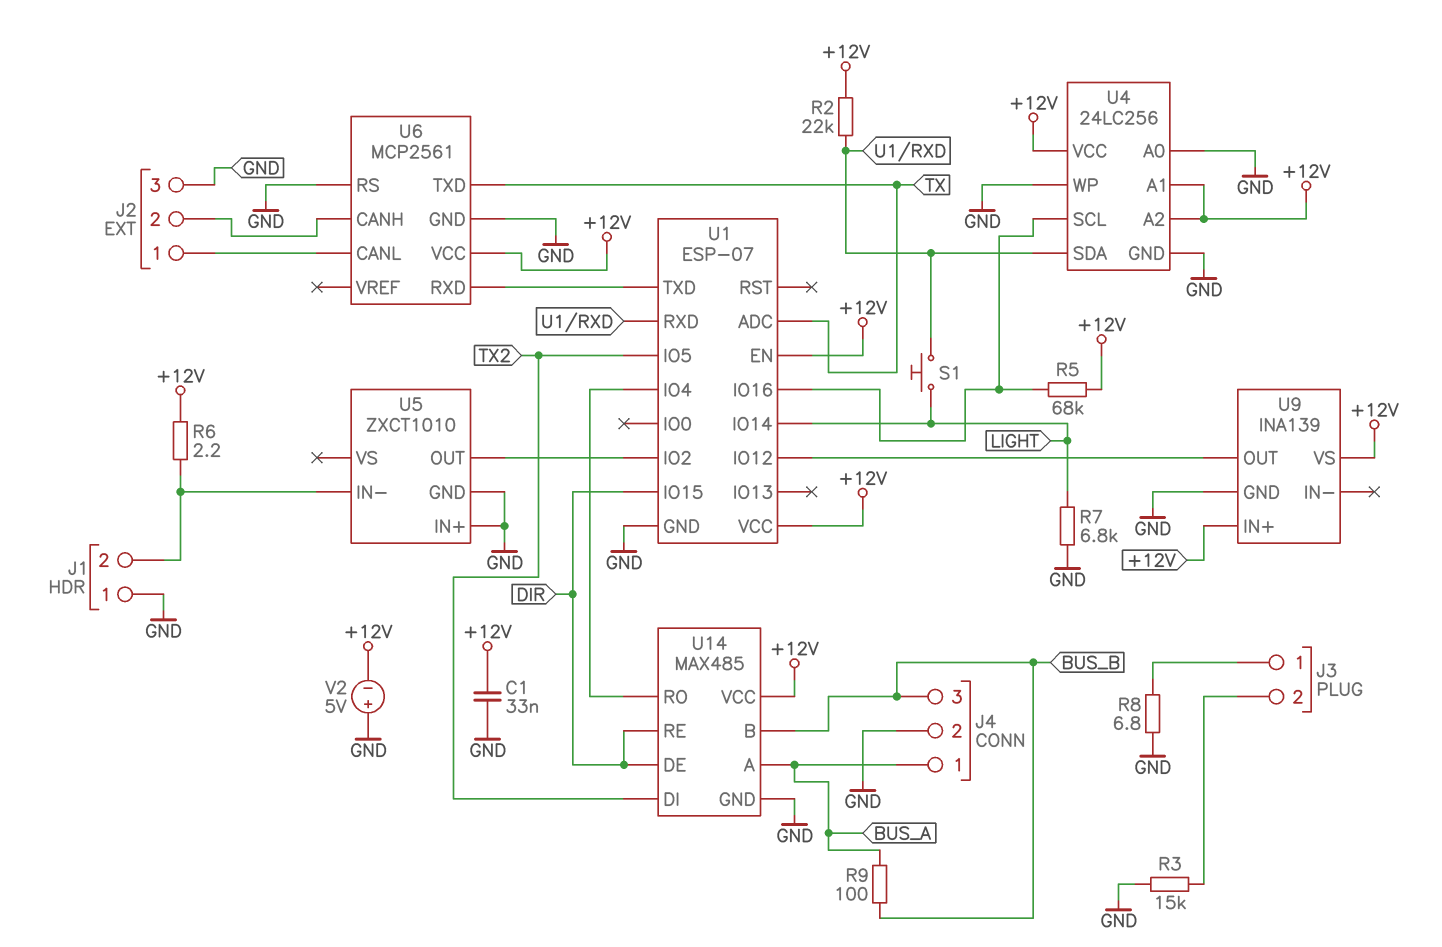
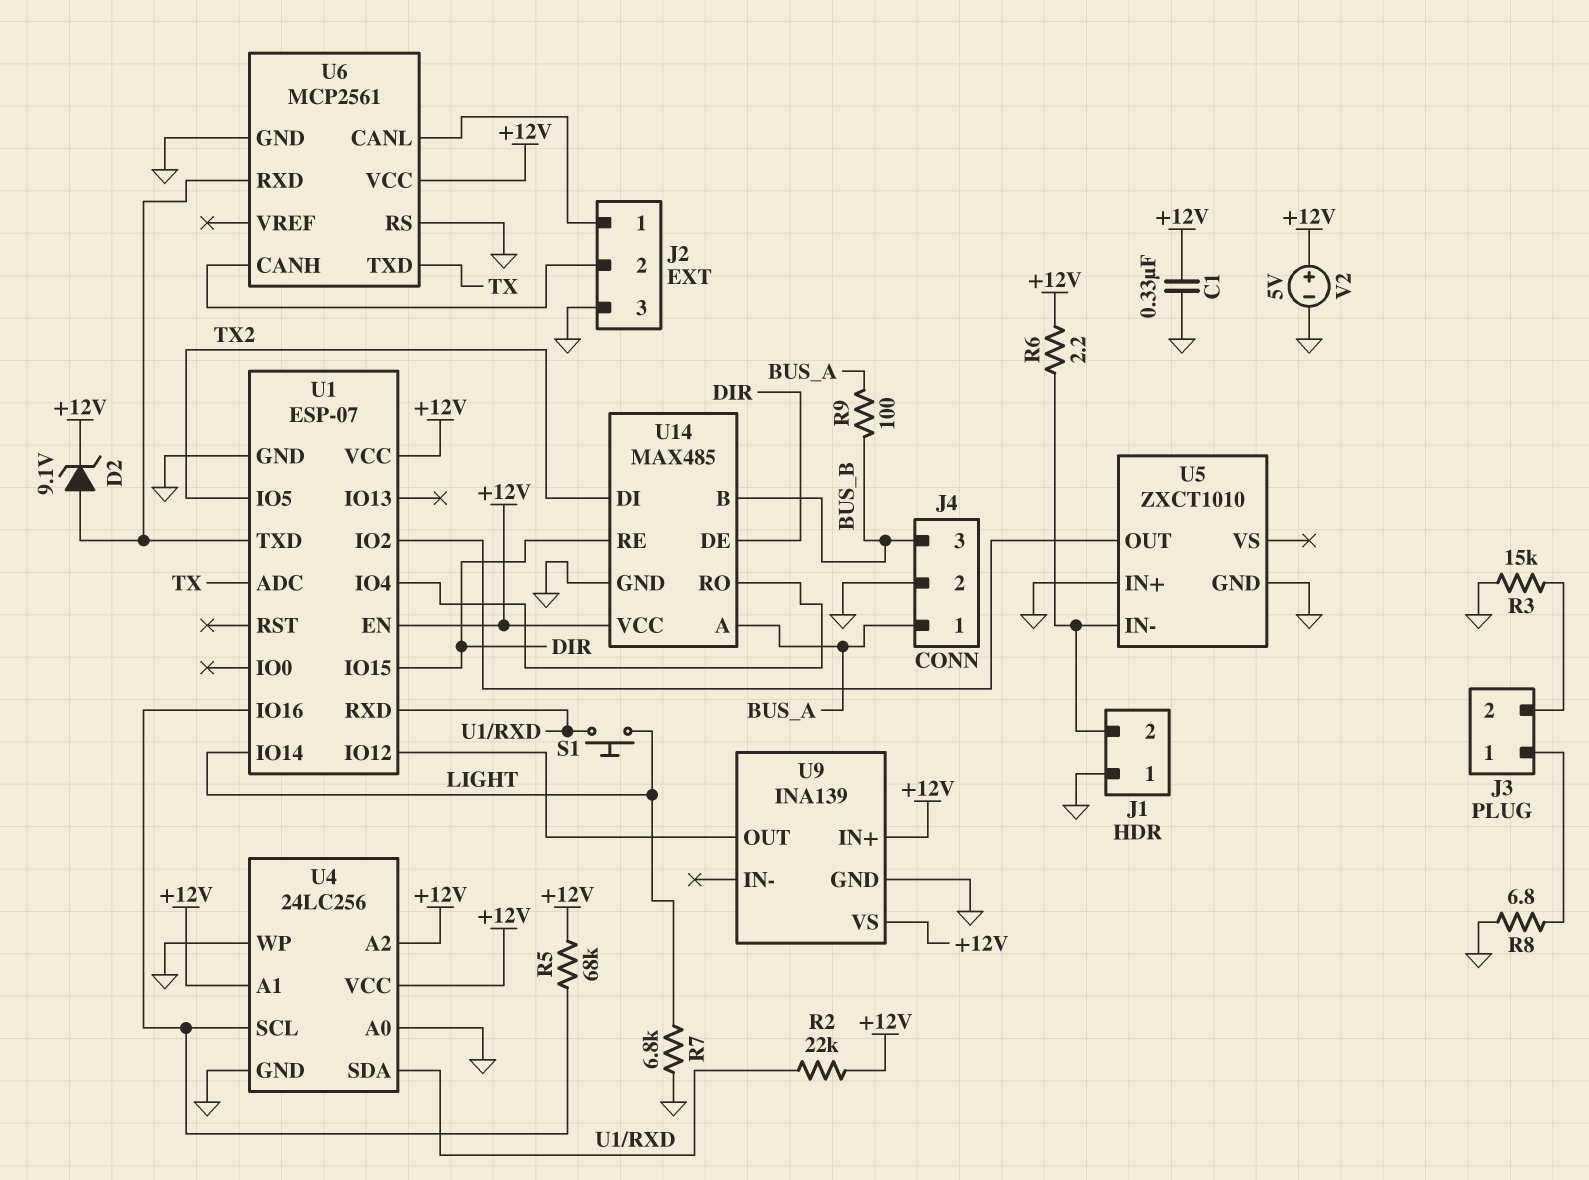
C1: 33nF (+12V, GND) -> 330nF (+12V, GND)
D2: none -> zener 9.1V (A U1/TXD, K +12V)
V2: 5V (plus GND, minus +12V) -> 5V (plus +12V, minus GND)

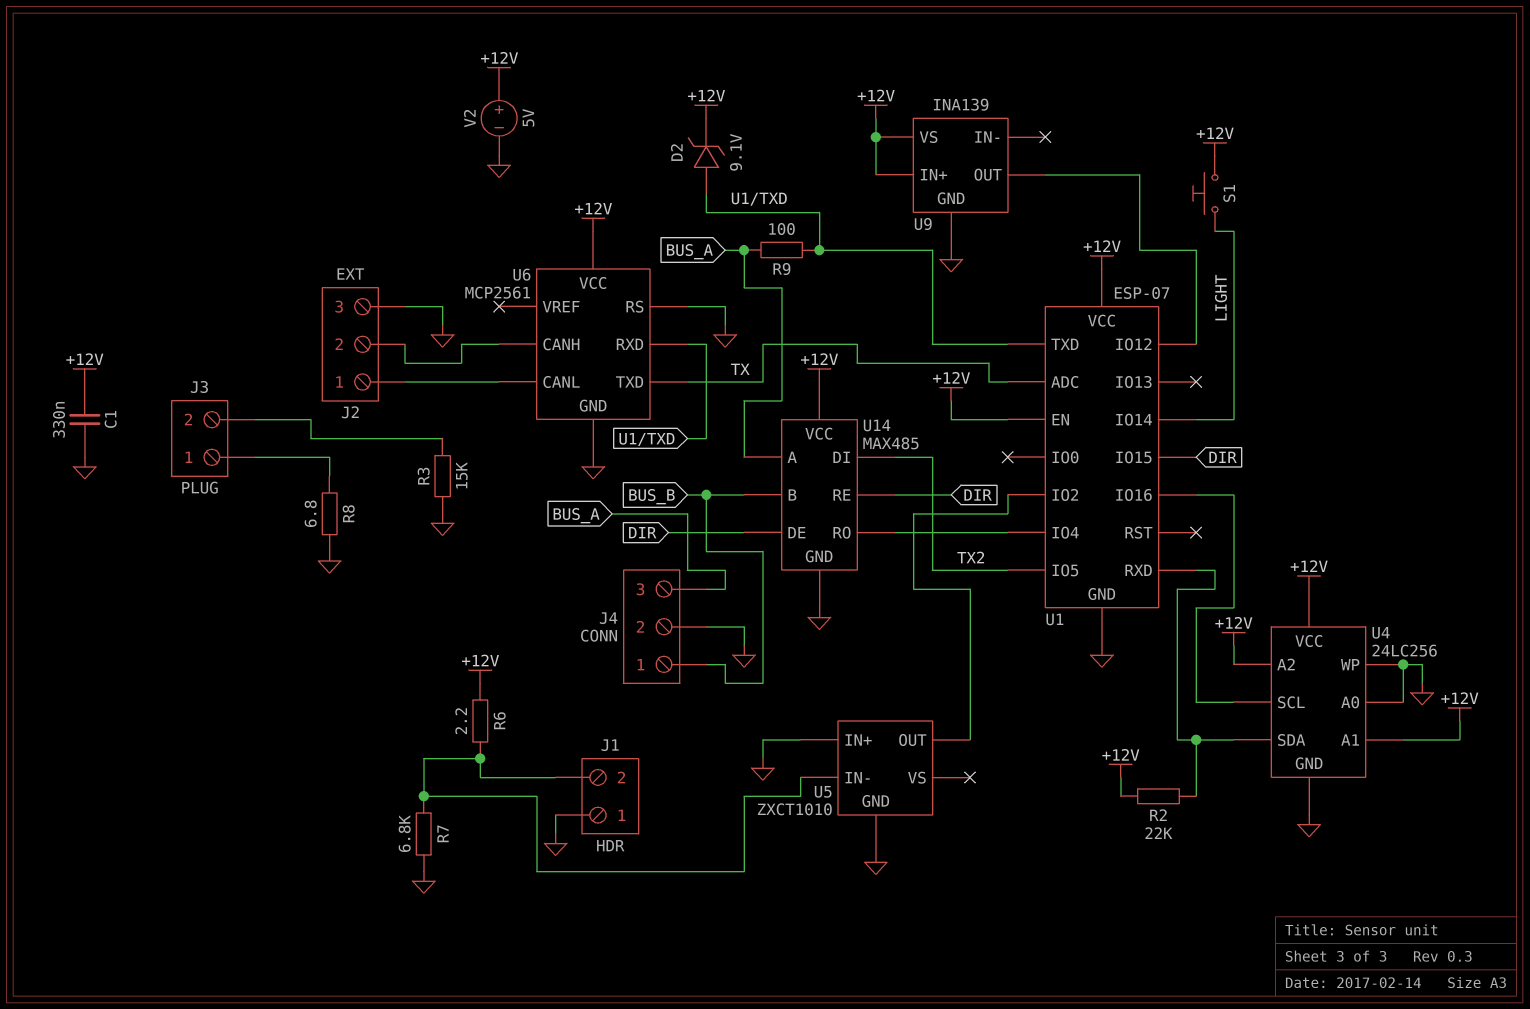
J4 pin 1: BUS_A -> BUS_B
J4 pin 3: BUS_B -> BUS_A
R5: 68k (+12V, U1/IO16) -> none
R7: 6.8k (GND, LIGHT) -> 6.8k (GND, J1/2)
R9: 100 (BUS_A, BUS_B) -> 100 (BUS_A, U1/TXD)
S1: button (LIGHT, U1/RXD) -> button (+12V, LIGHT)

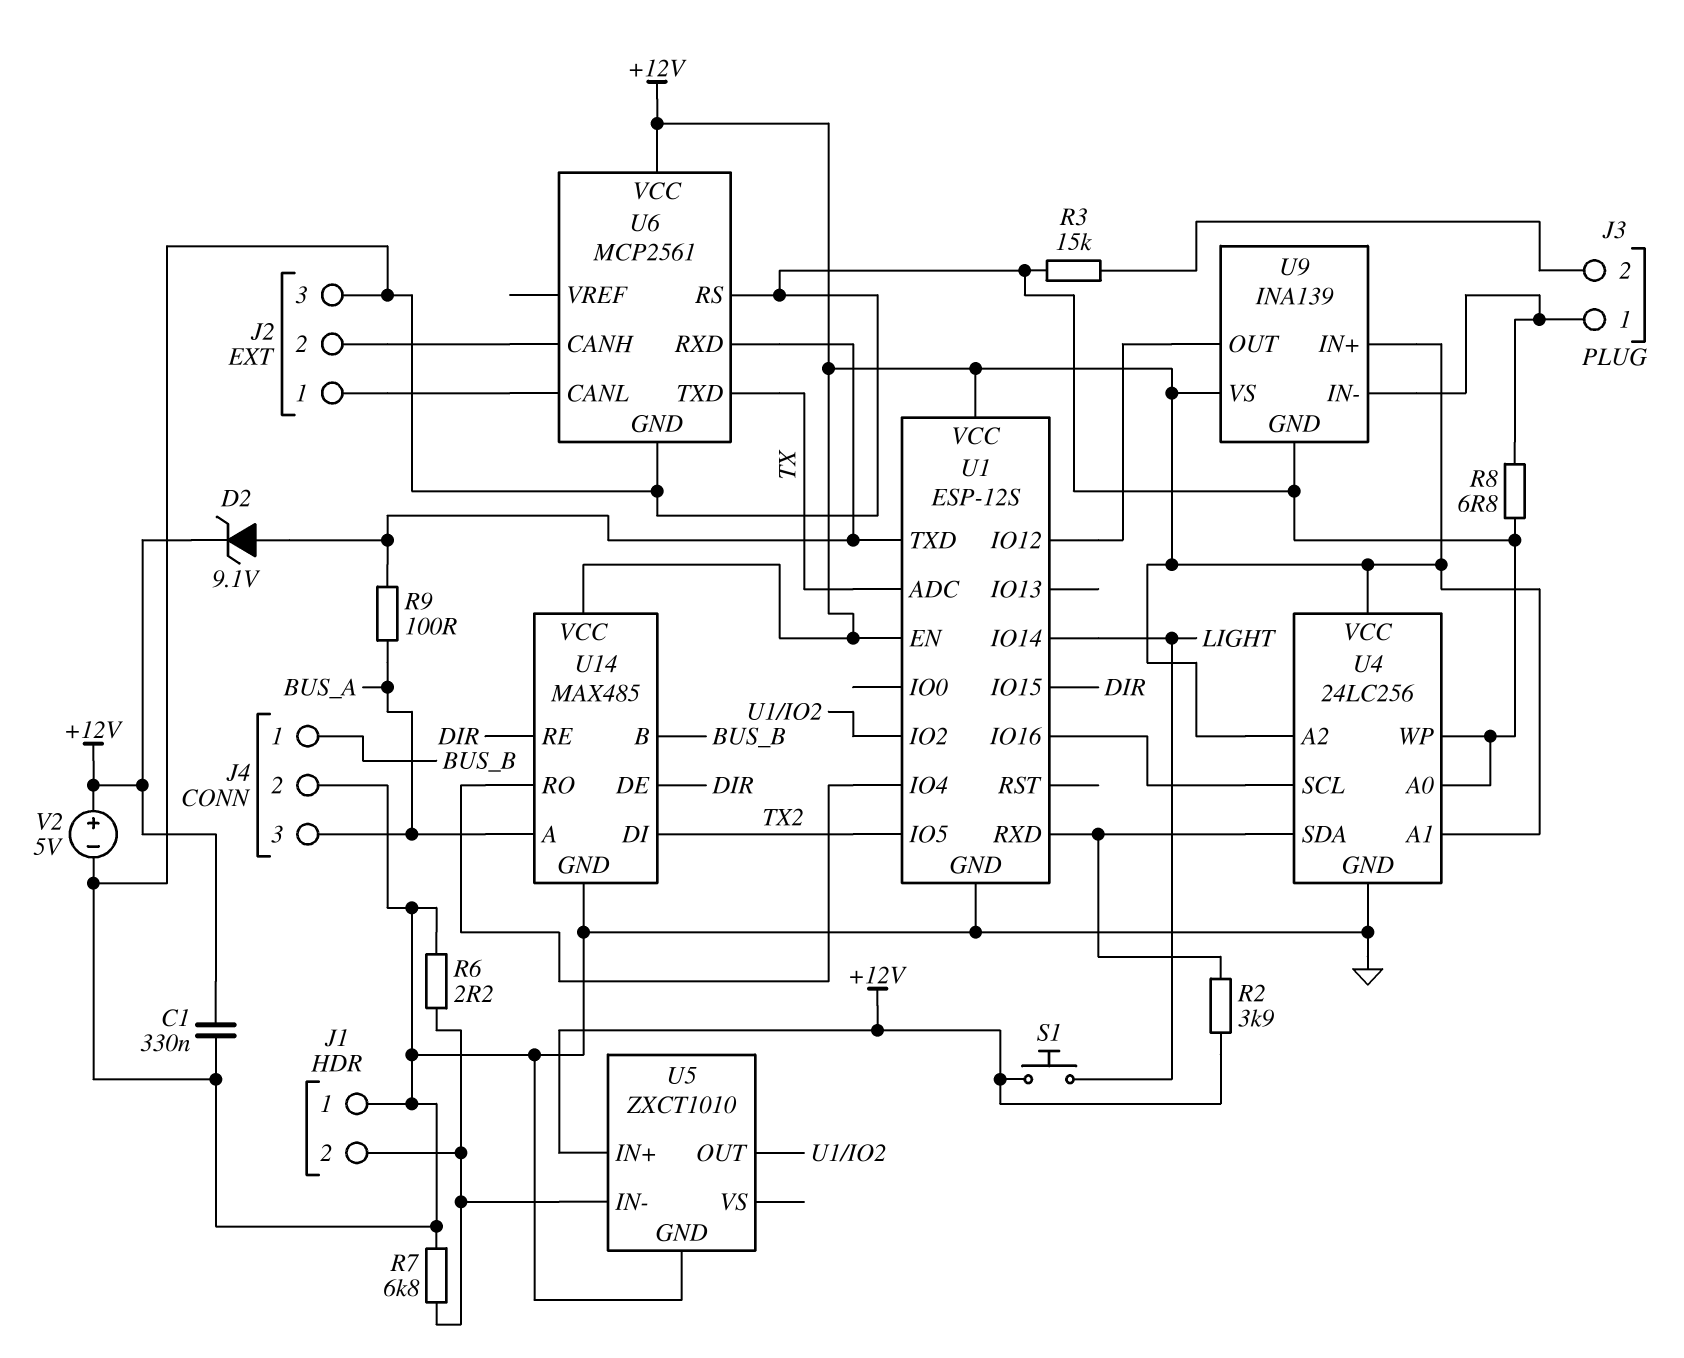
R2: 22k (+12V, U1/RXD) -> 3.9k (+12V, U1/RXD)
R6: 2.2 (+12V, J1/2) -> 2.2 (GND, J1/2)
U1: ESP-07 -> ESP-12S
U5 pin IN+: GND -> +12V
U9 pin IN-: none -> J3/1

